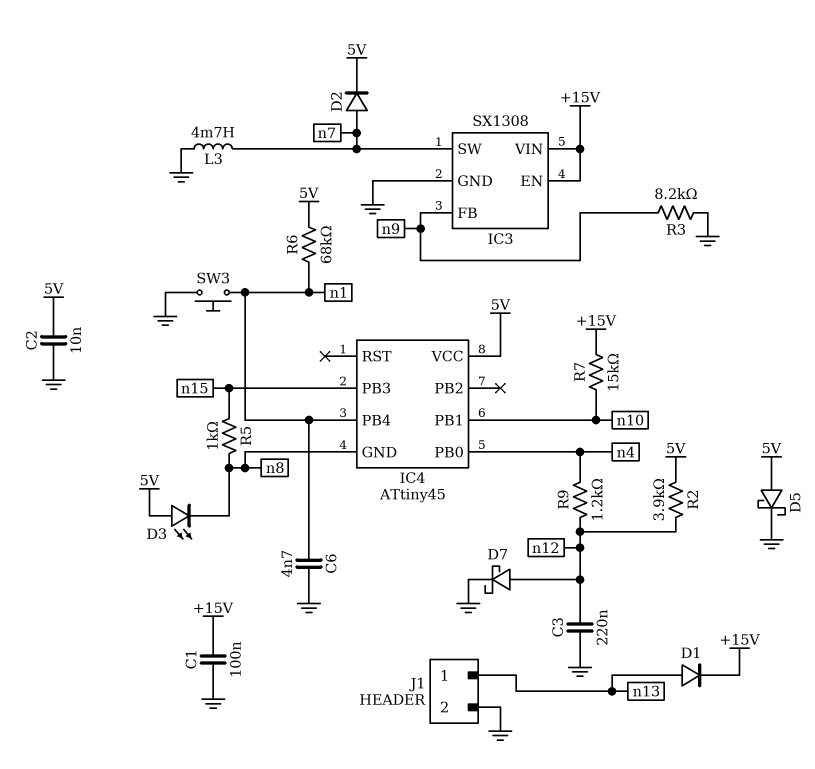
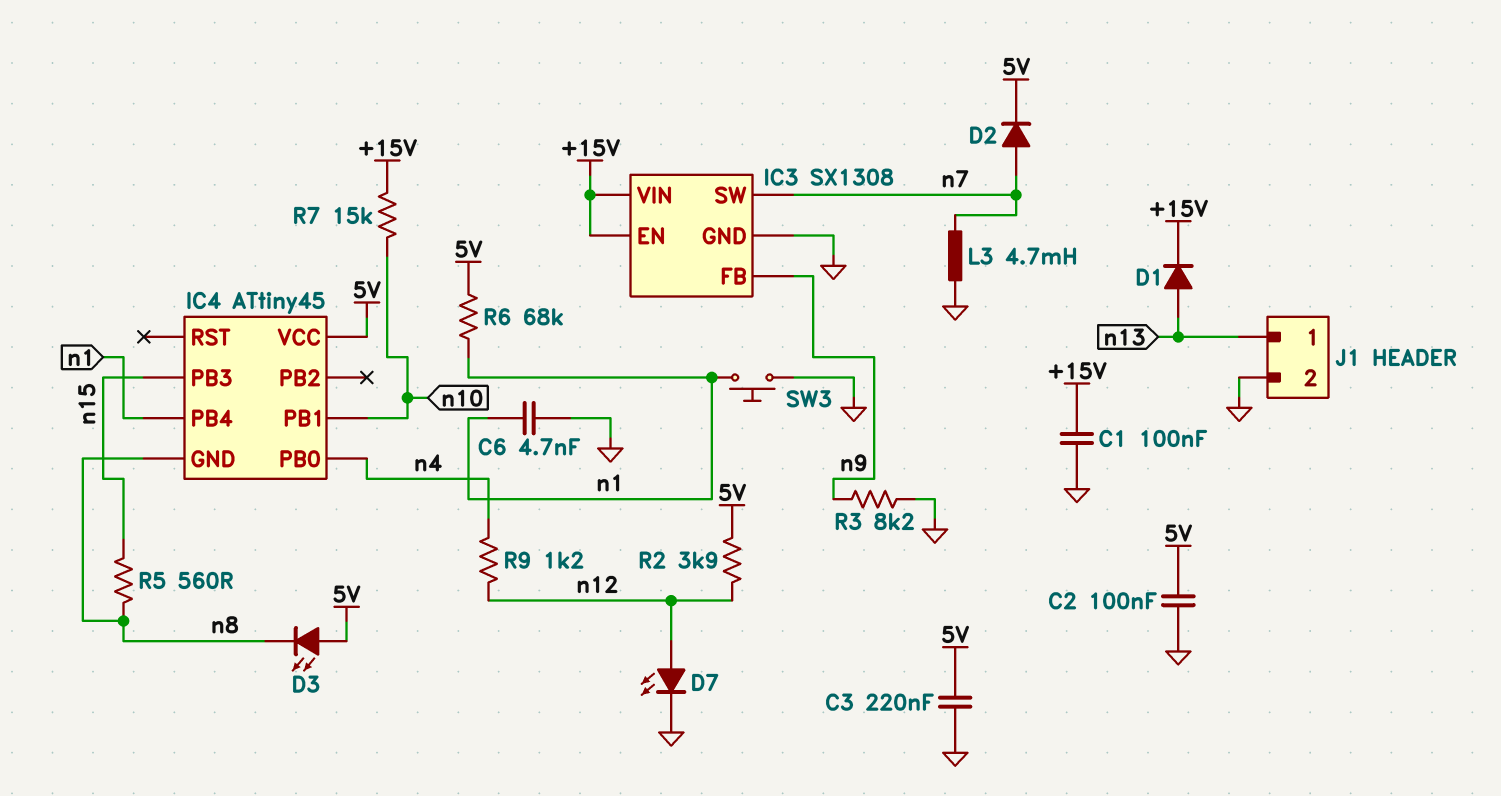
C2: 10nF (5V, GND) -> 100nF (5V, GND)
C3: 220nF (GND, n12) -> 220nF (5V, GND)
D5: schottky (A 5V, K GND) -> none
D7: schottky (A n12, K GND) -> LED (A n12, K GND)
R5: 1k (n8, n15) -> 560 (n8, n15)

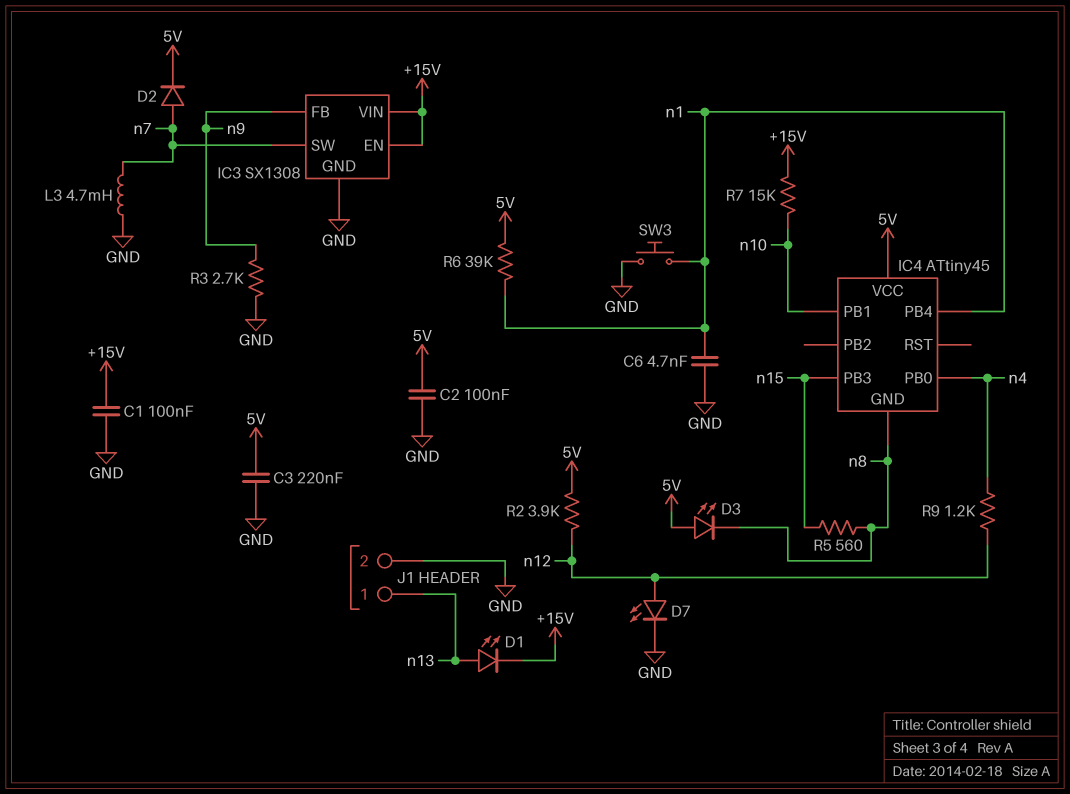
D1: diode (A n13, K +15V) -> LED (A n13, K +15V)
R3: 8.2k (GND, n9) -> 2.7k (GND, n9)
R6: 68k (5V, n1) -> 39k (5V, n1)

